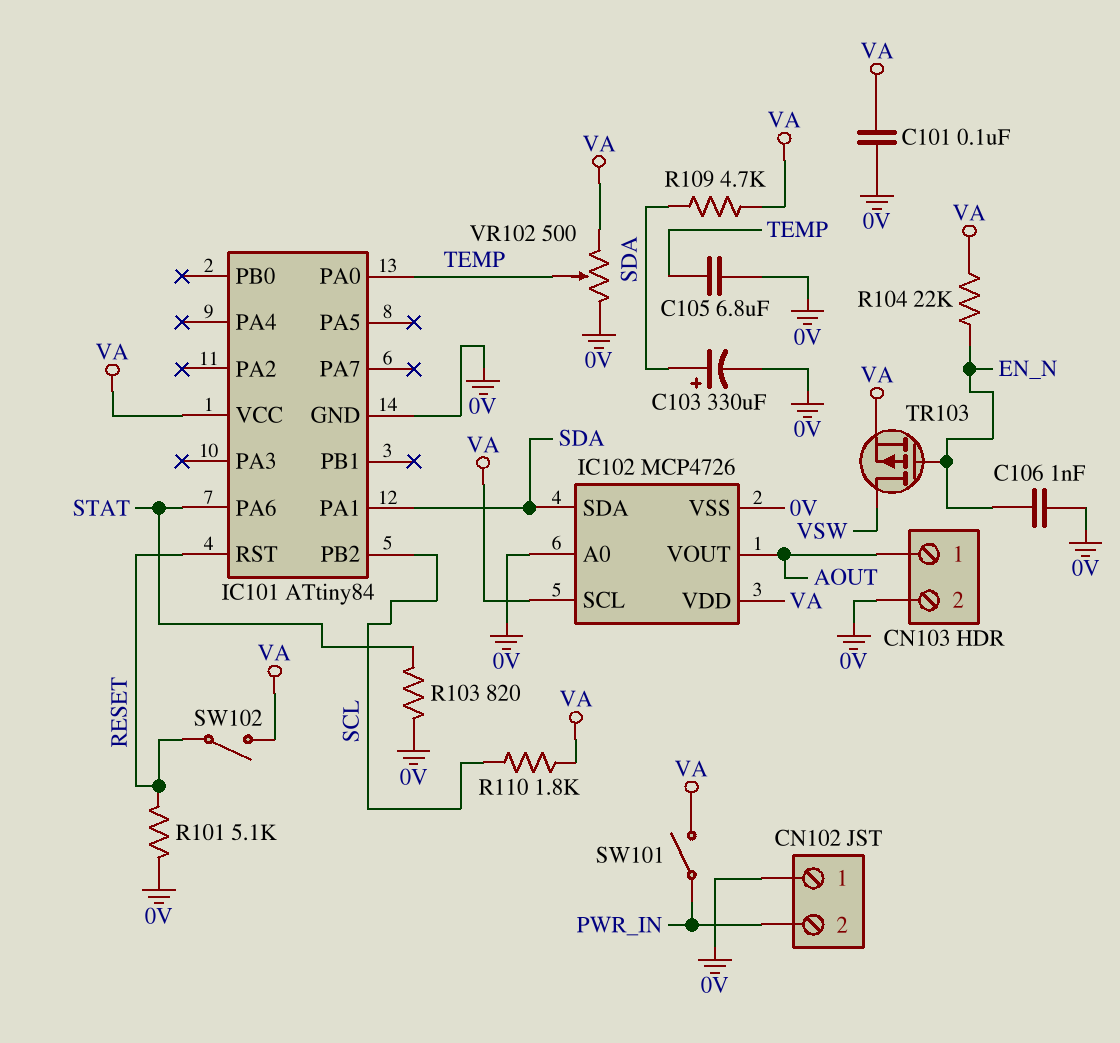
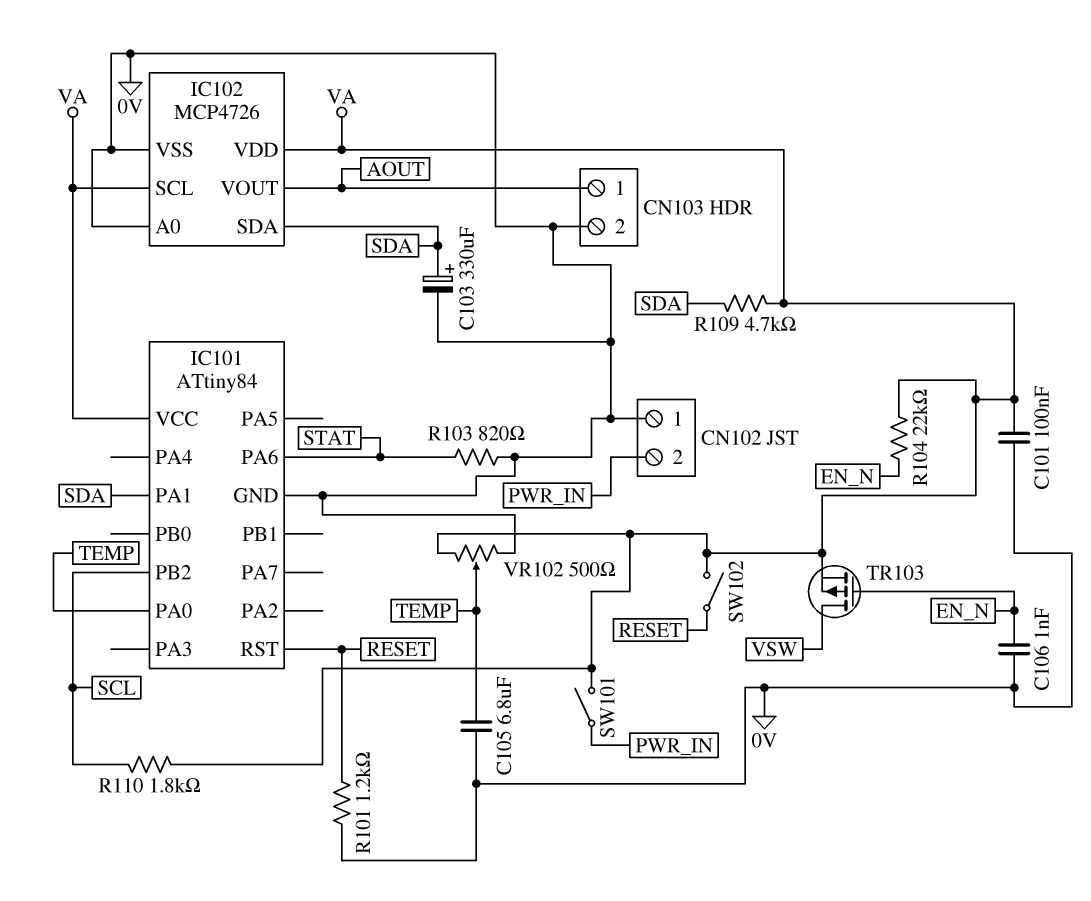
R101: 5.1k (0V, RESET) -> 1.2k (0V, RESET)

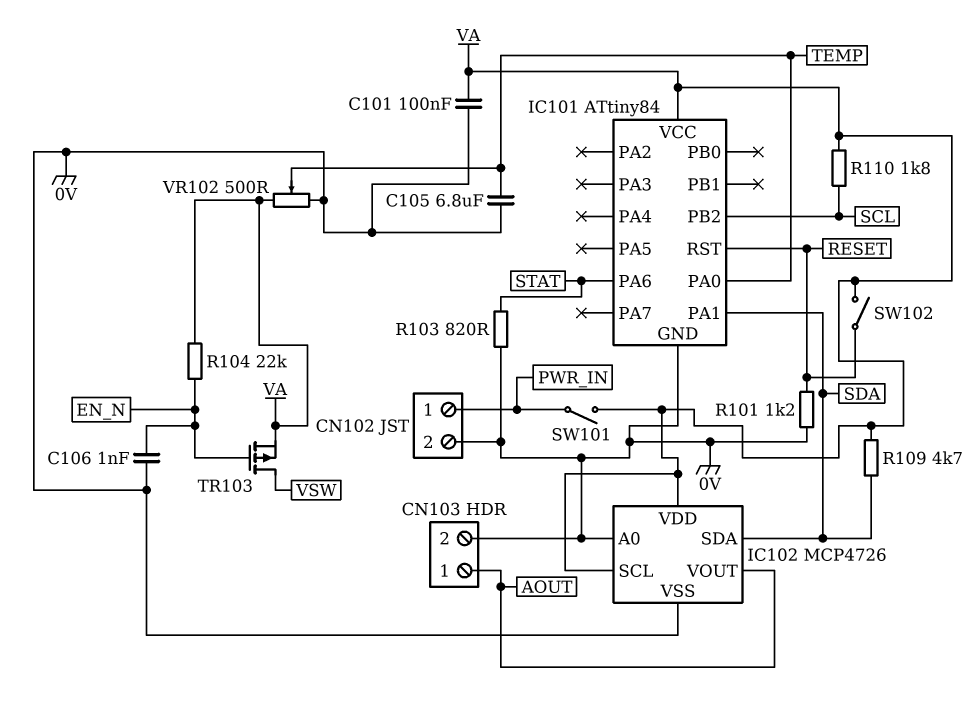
C103: 330uF (plus SDA, minus 0V) -> none
CN102 pin 1: 0V -> PWR_IN
CN102 pin 2: PWR_IN -> 0V

